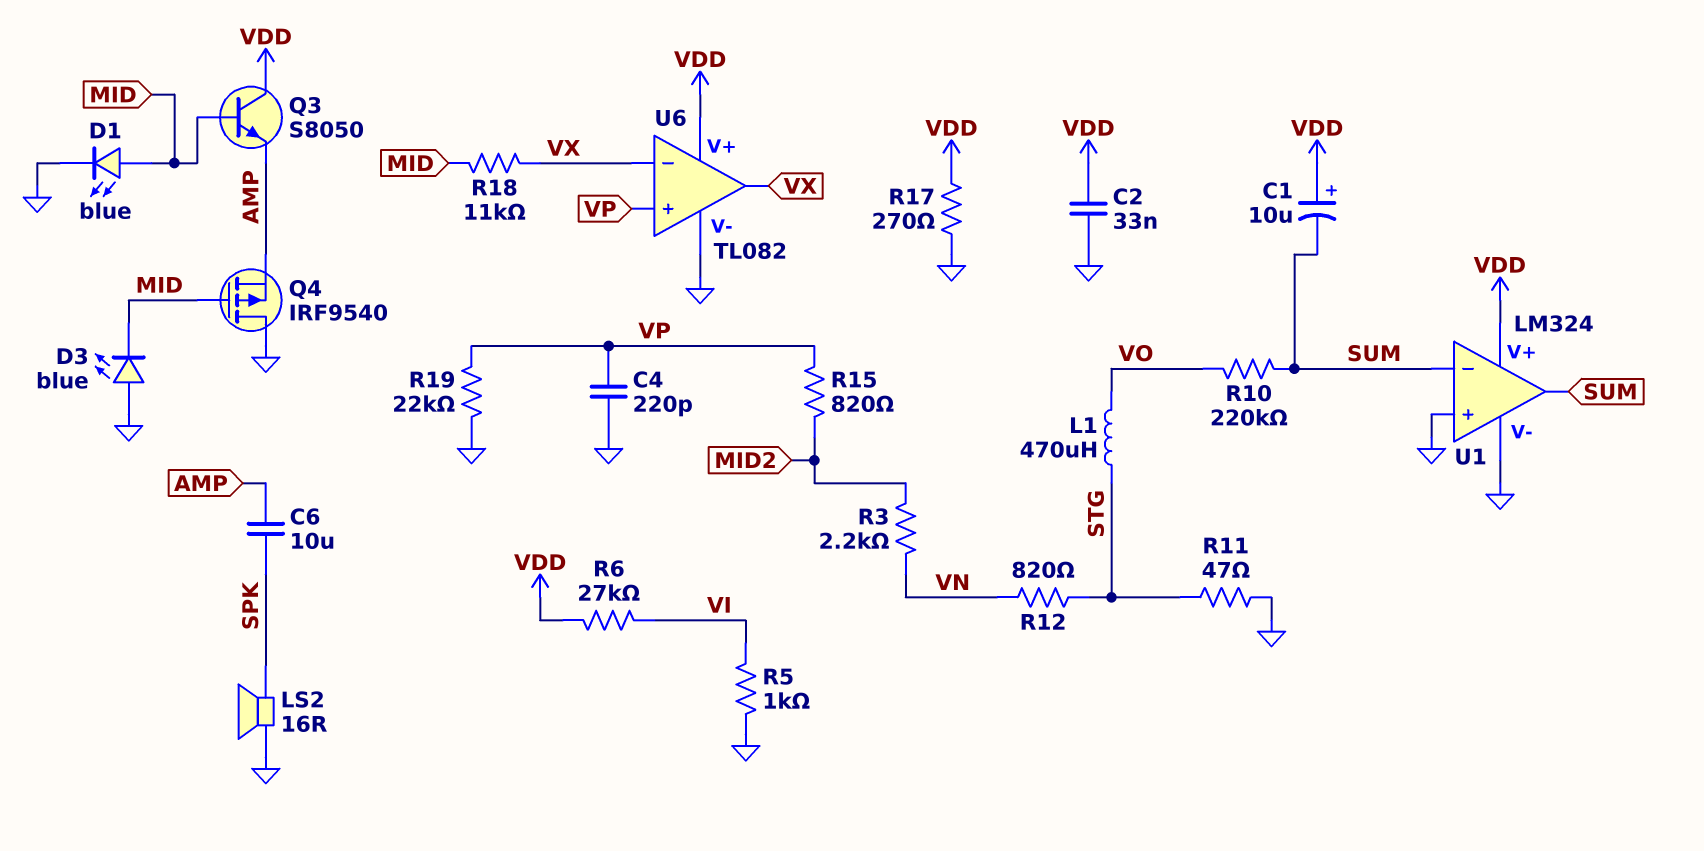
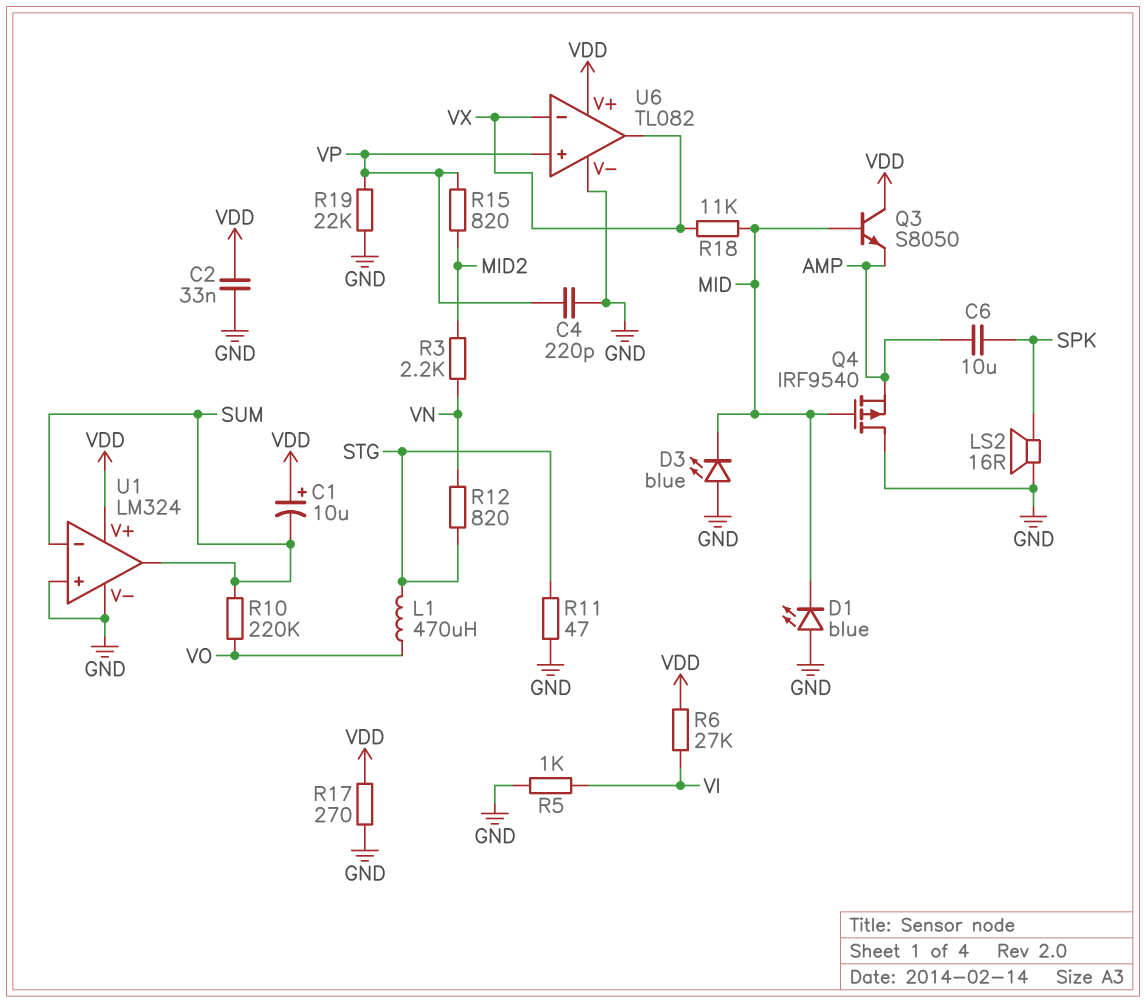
D1: LED blue (A MID, K GND) -> LED blue (A GND, K MID)

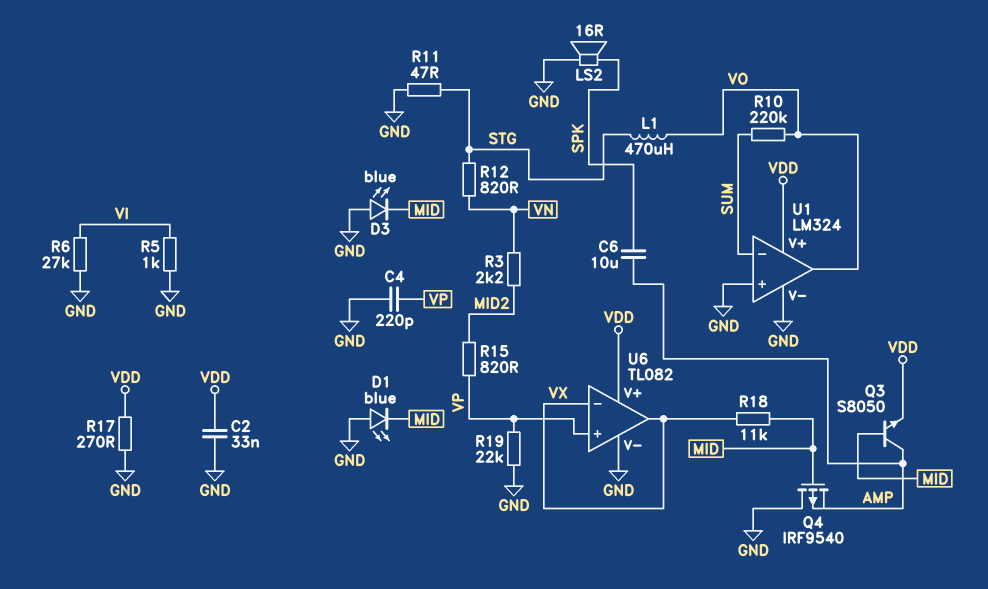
C1: 10uF (plus VDD, minus SUM) -> none
Q3: NPN S8050 (B MID, C VDD, E AMP) -> NPN S8050 (B MID, C AMP, E VDD)
R6: 27k (VDD, VI) -> 27k (GND, VI)
U1 pin out: SUM -> VO

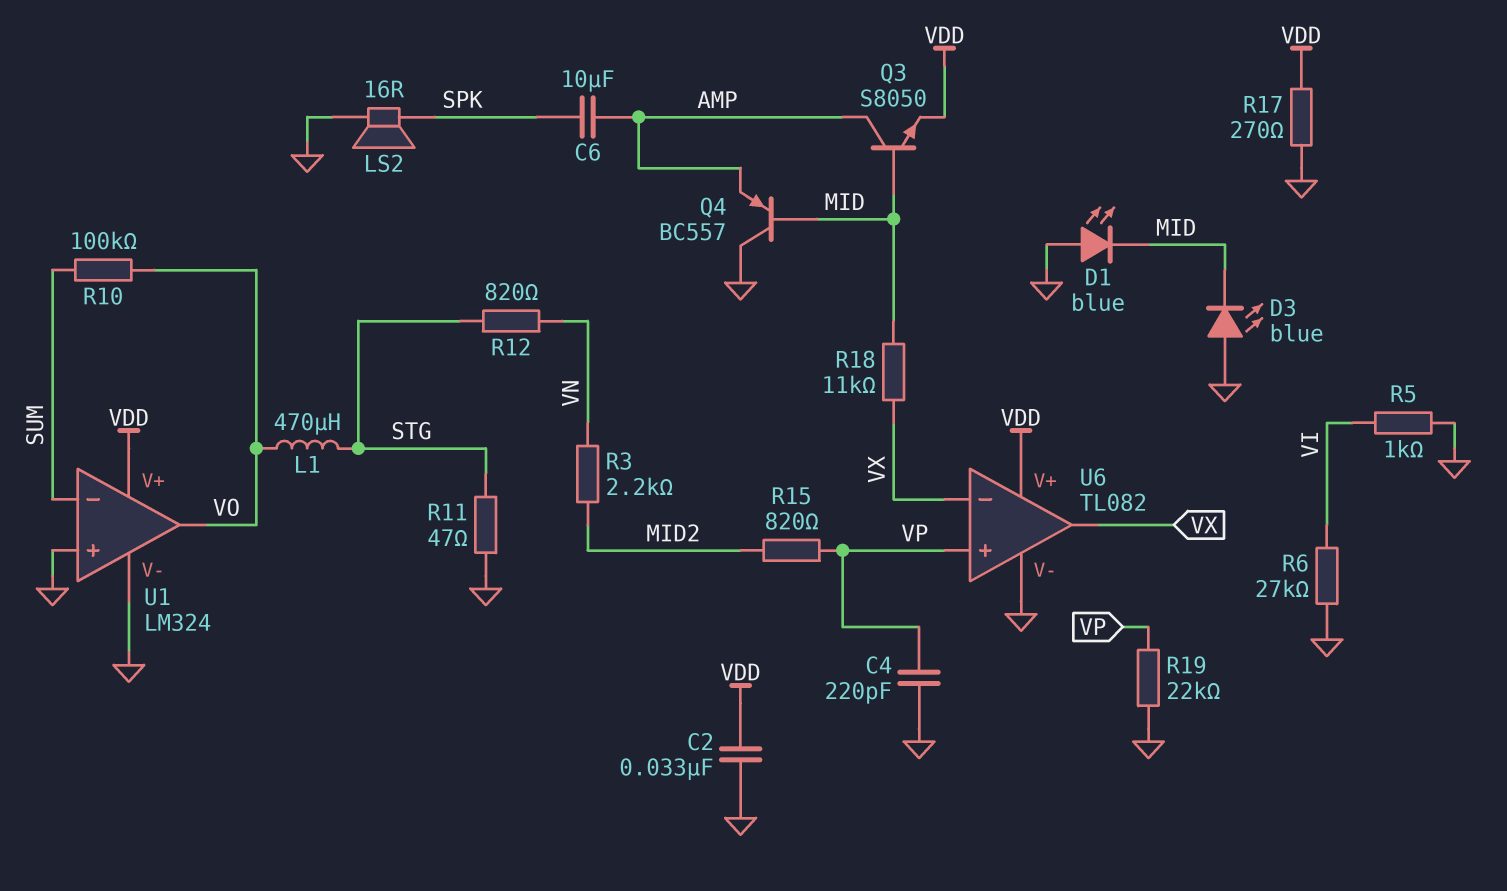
Q4: PMOS IRF9540 (G MID, D GND, S AMP) -> PNP BC557 (B MID, C GND, E AMP)
R10: 220k (SUM, VO) -> 100k (SUM, VO)

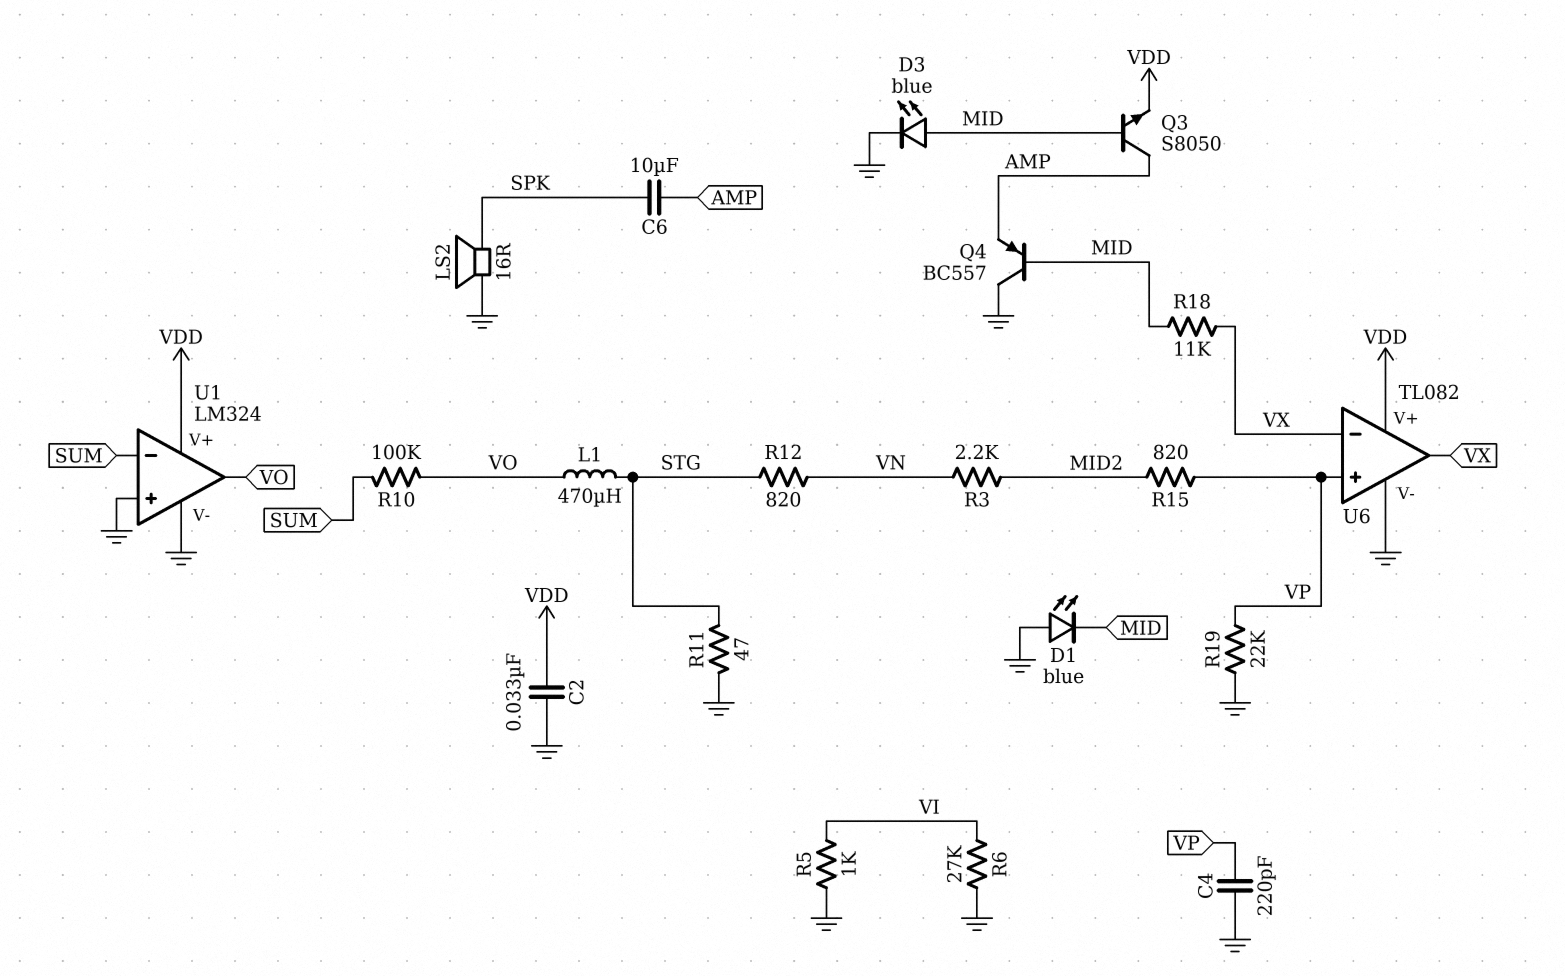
D3: LED blue (A GND, K MID) -> LED blue (A MID, K GND)
R17: 270 (GND, VDD) -> none

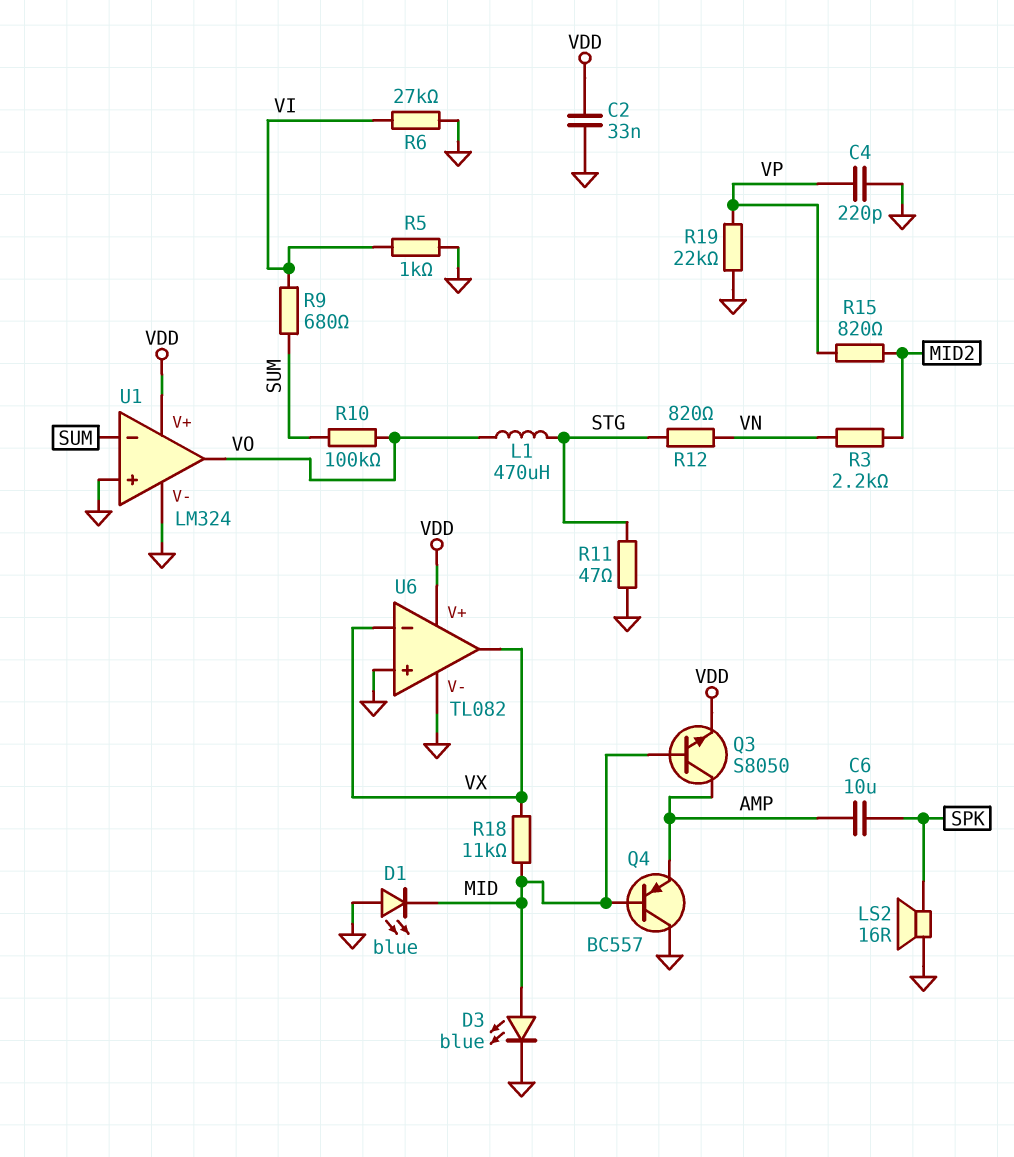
R9: none -> 680 (SUM, VI)
U6 pin in+: VP -> GND

